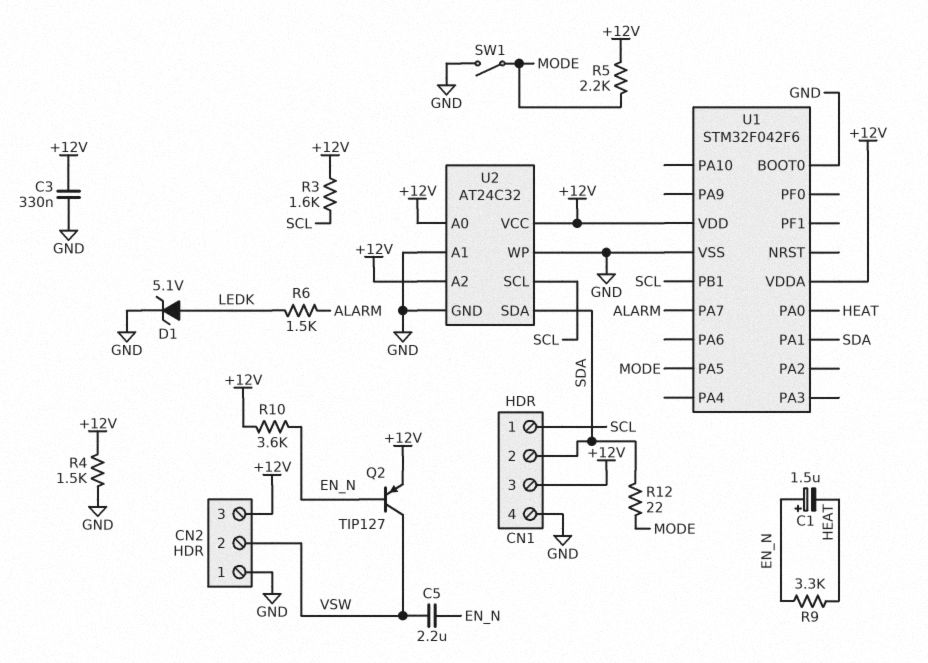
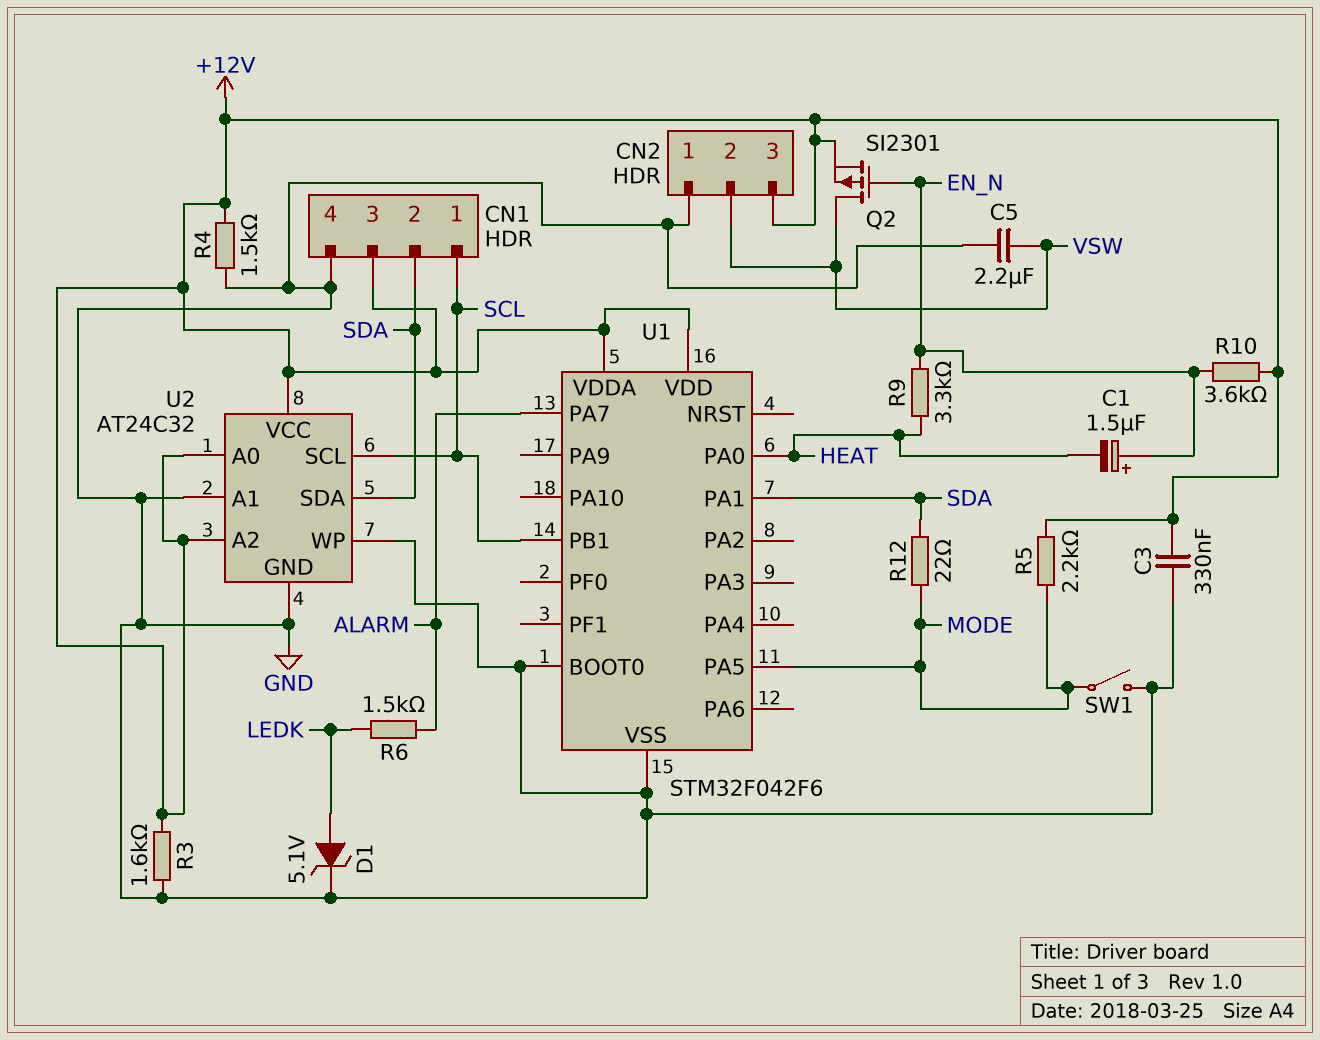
C5: 2.2uF (EN_N, VSW) -> 2.2uF (GND, VSW)
Q2: PNP TIP127 (B EN_N, C VSW, E +12V) -> PMOS SI2301 (G EN_N, D VSW, S +12V)
R3: 1.6k (+12V, SCL) -> 1.6k (+12V, GND)

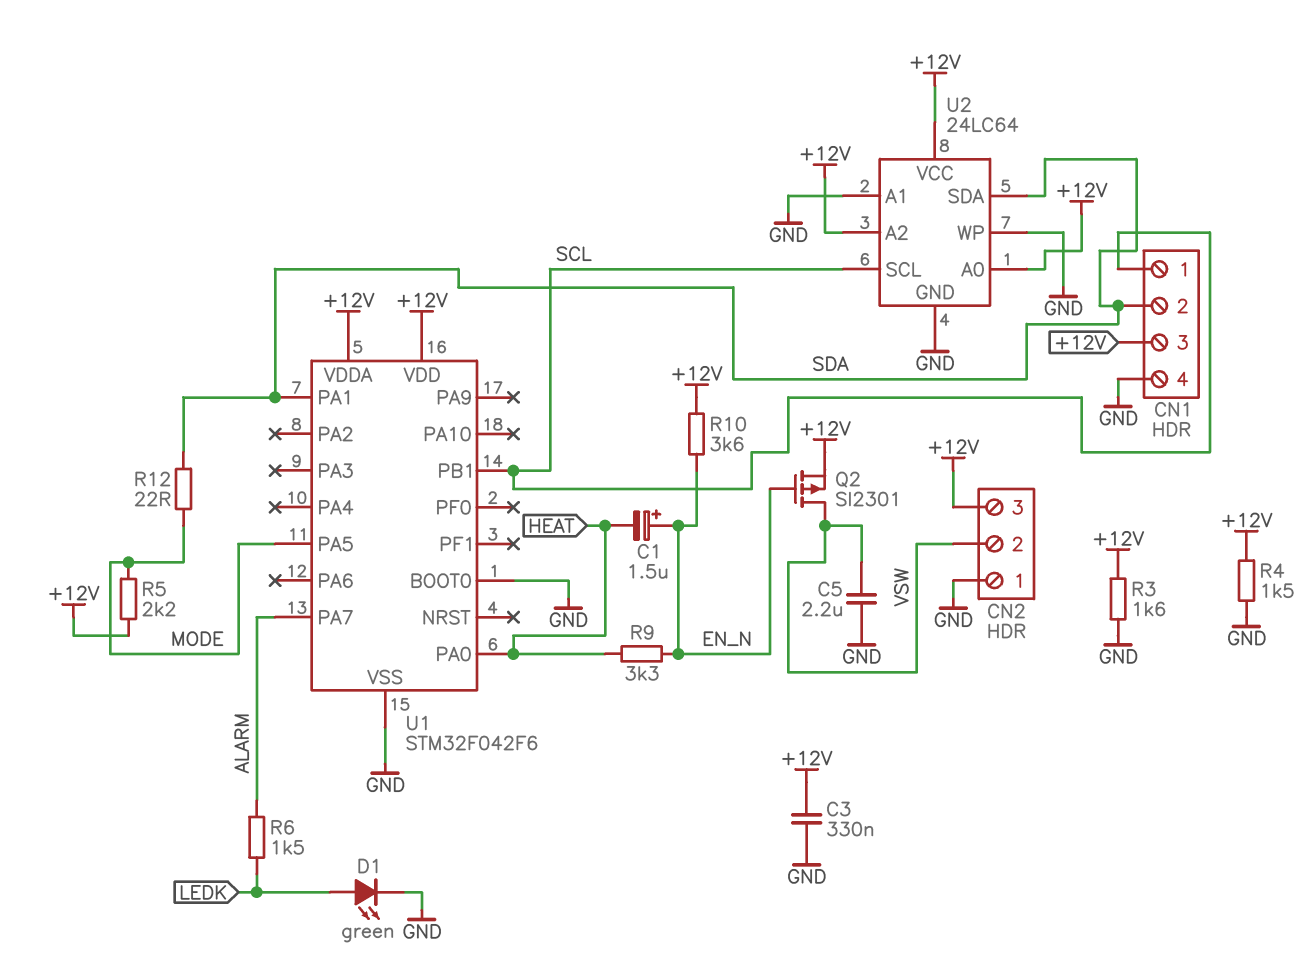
D1: zener 5.1V (A LEDK, K GND) -> LED green (A LEDK, K GND)
SW1: switch (GND, MODE) -> none
U2: AT24C32 -> 24LC64

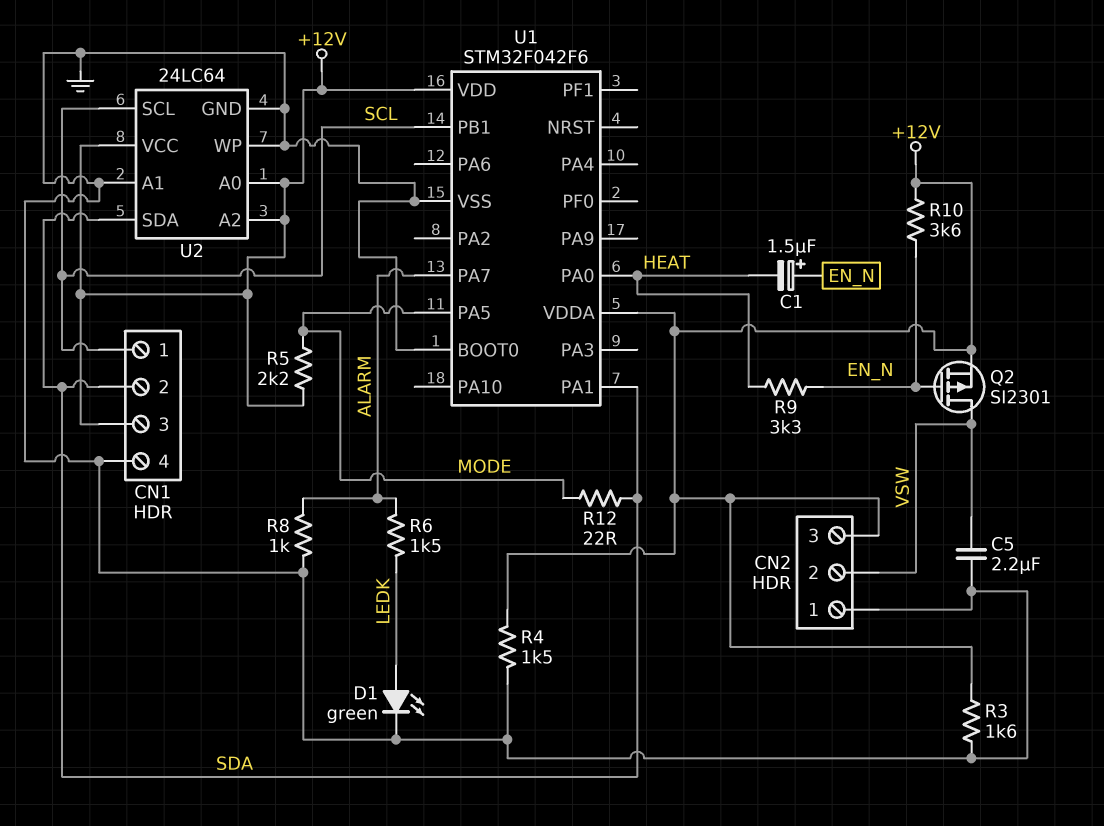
C3: 330nF (+12V, GND) -> none
R8: none -> 1k (ALARM, GND)

